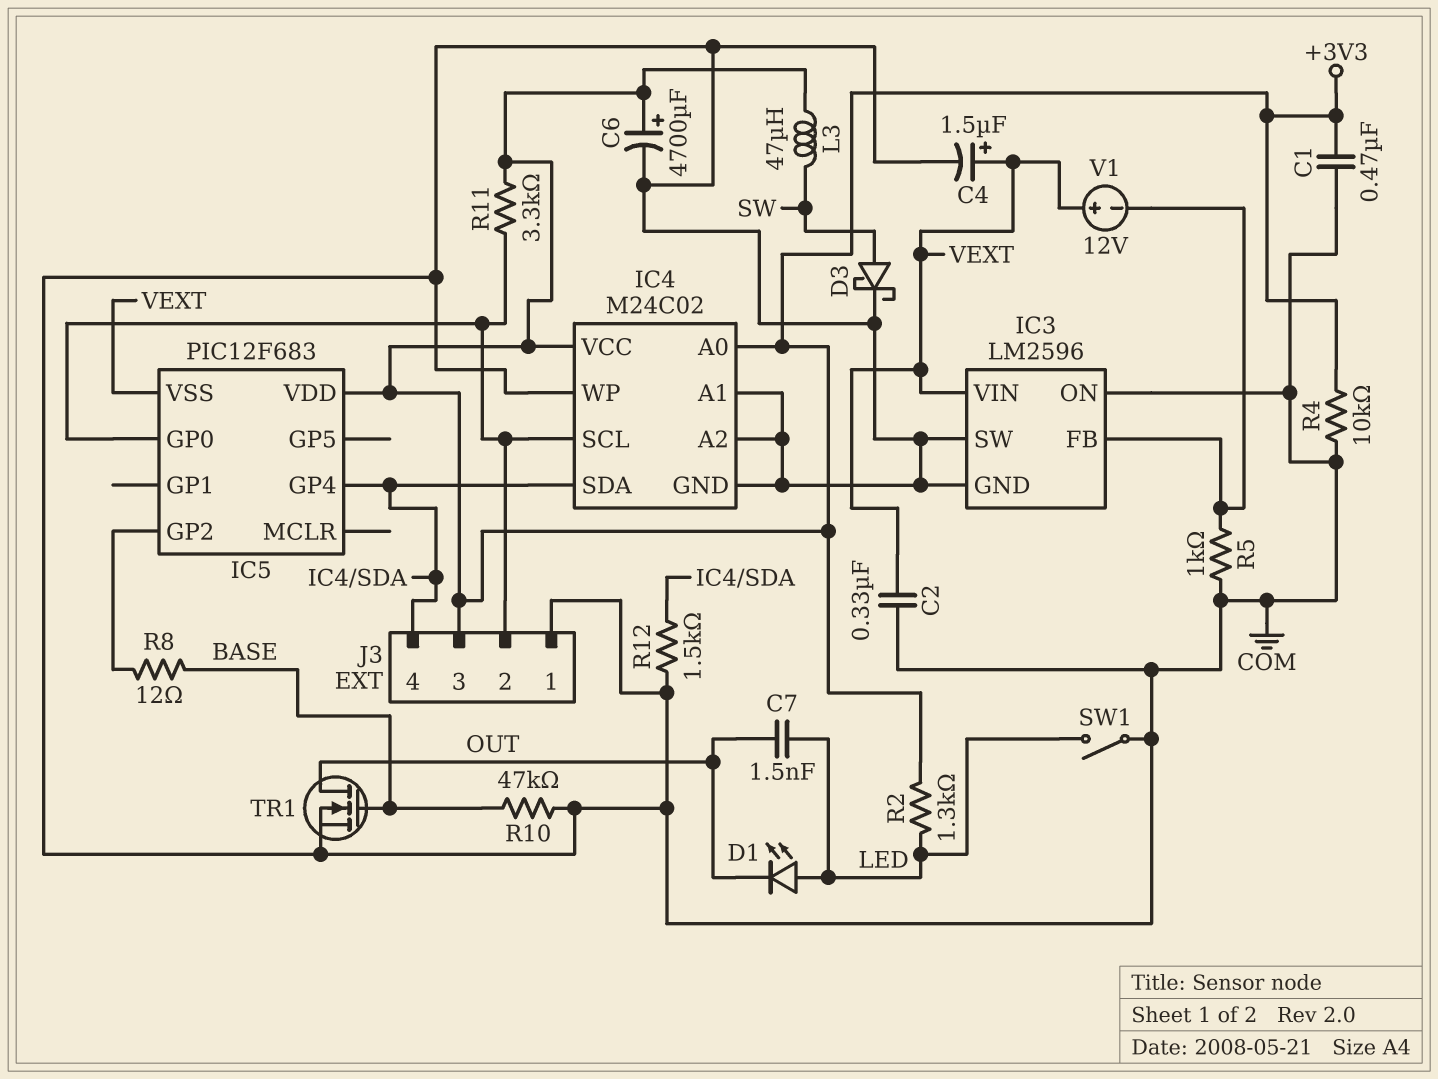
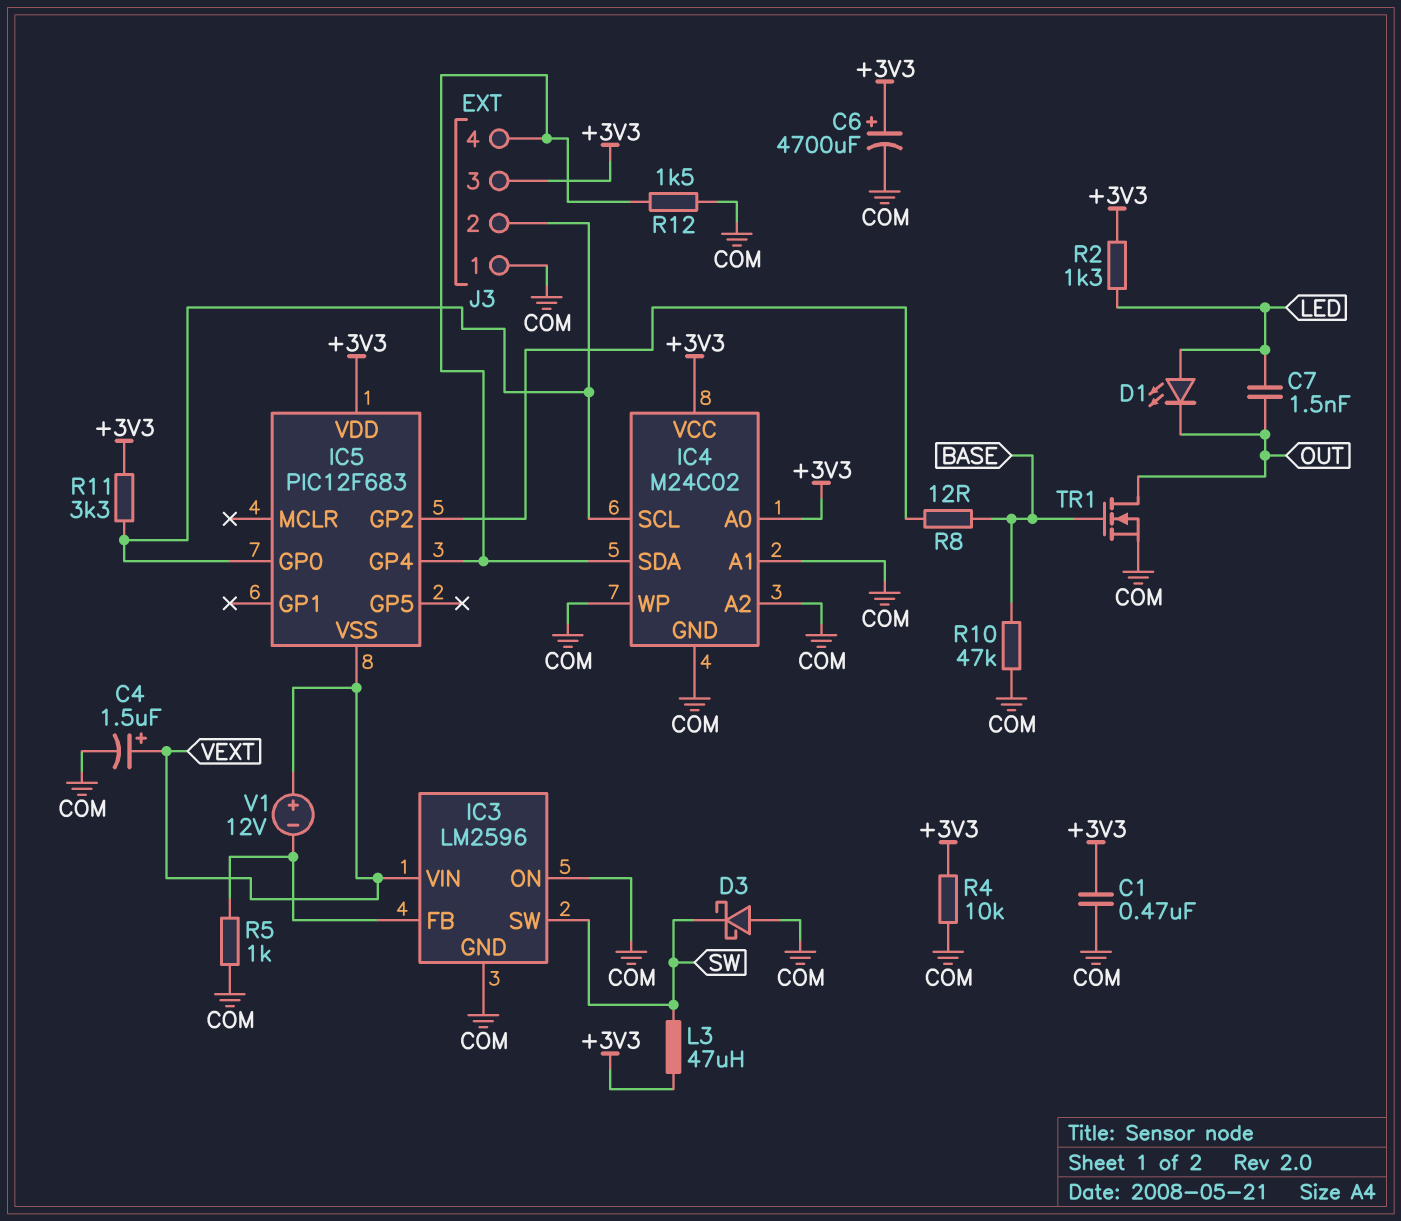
C2: 330nF (COM, VEXT) -> none
D3: schottky (A SW, K COM) -> schottky (A COM, K SW)
IC3 pin SW: COM -> SW
SW1: switch (COM, LED) -> none

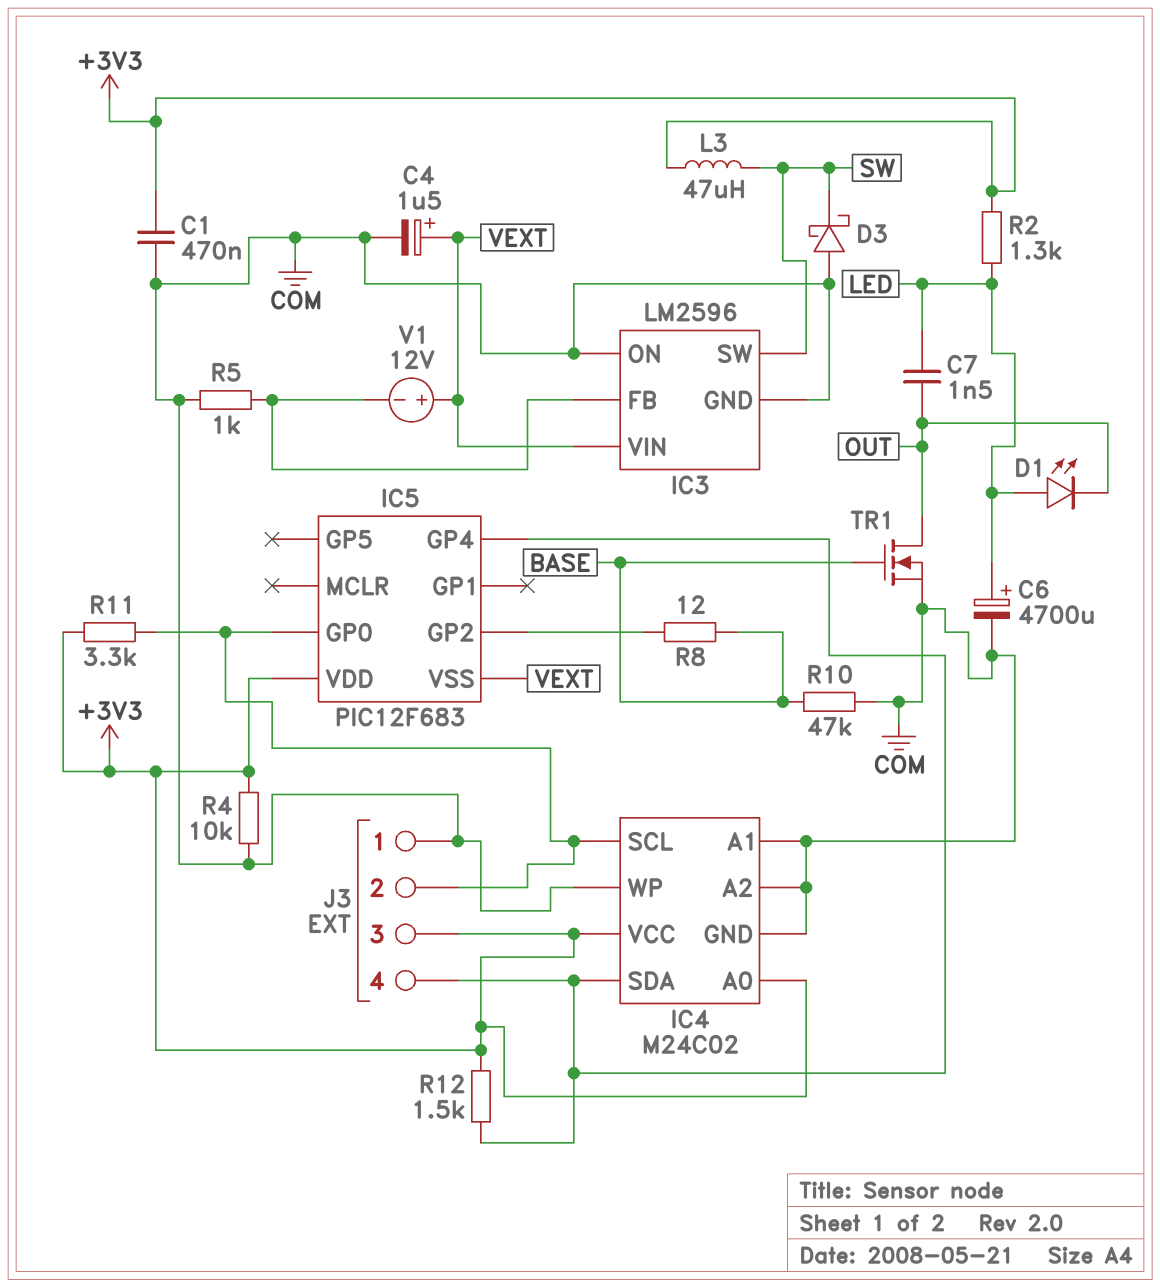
C6: 4700uF (plus +3V3, minus COM) -> 4700uF (plus LED, minus COM)
R12: 1.5k (COM, IC4/SDA) -> 1.5k (+3V3, IC4/SDA)

